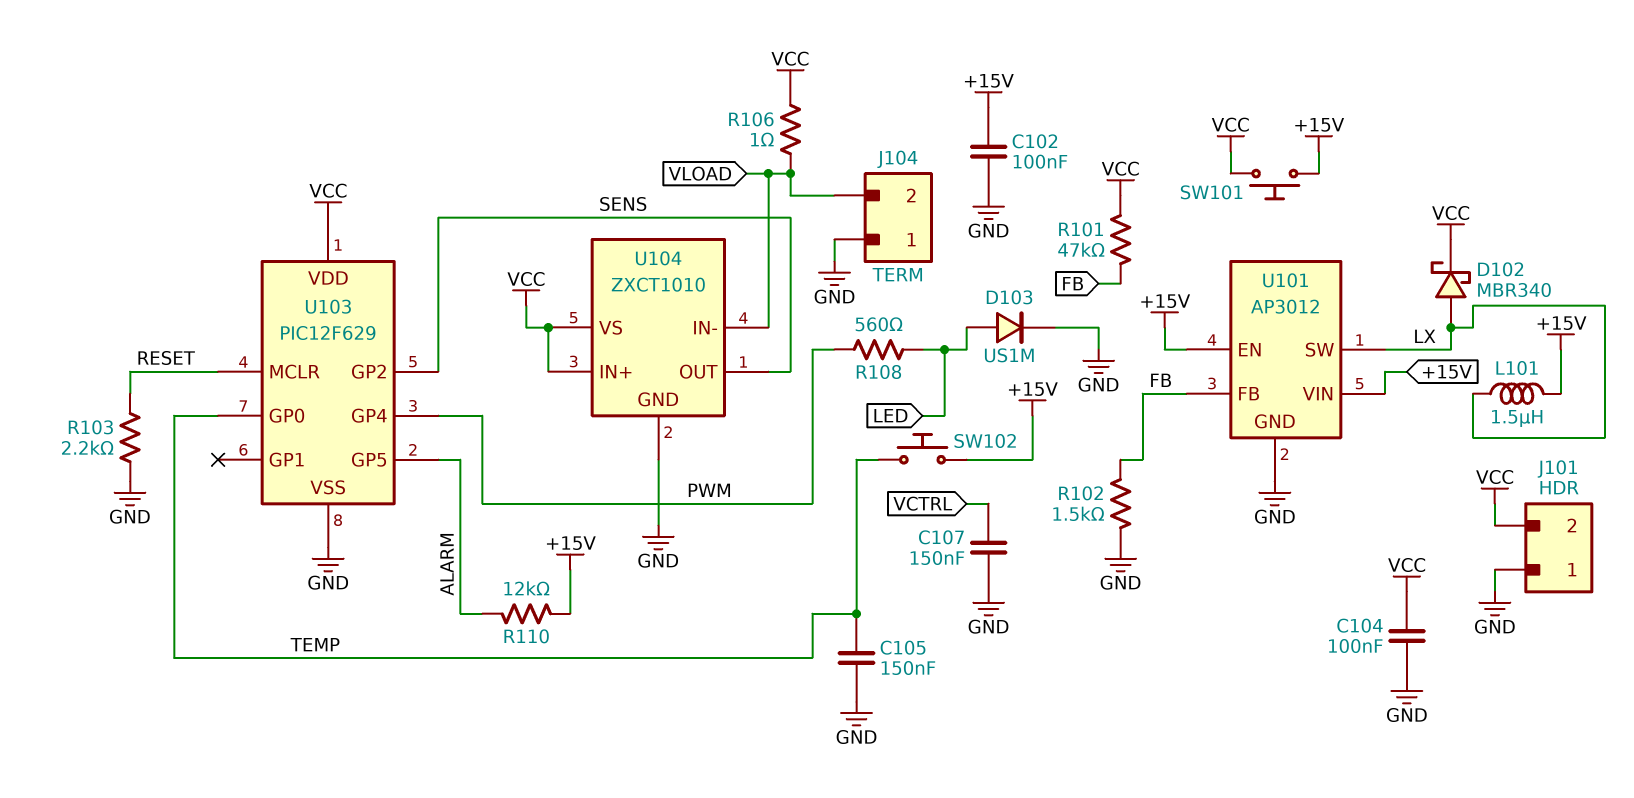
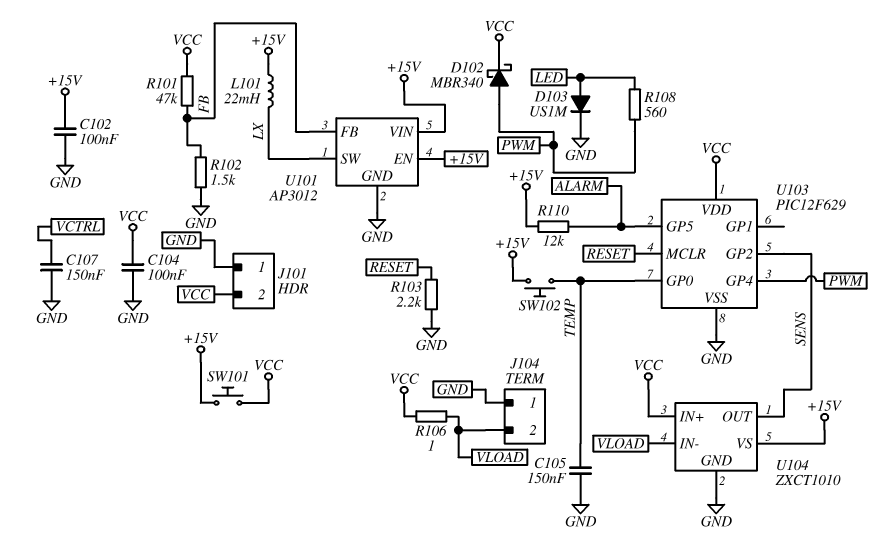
D102: schottky MBR340 (A LX, K VCC) -> schottky MBR340 (A PWM, K VCC)
L101: 1.5uH (+15V, LX) -> 22mH (+15V, LX)
U104 pin VS: VCC -> +15V

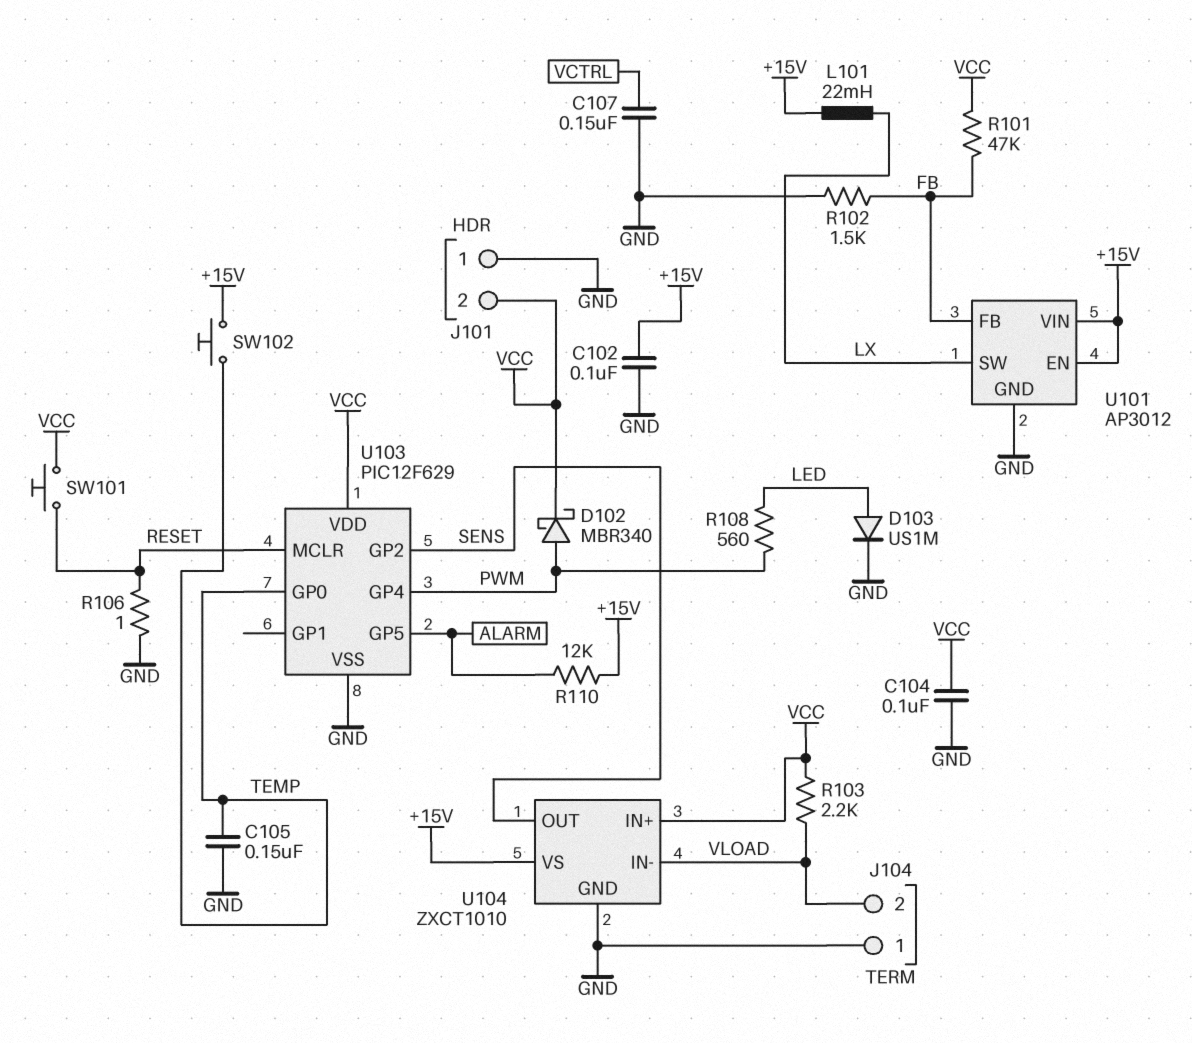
R103: 2.2k (GND, RESET) -> 2.2k (VCC, VLOAD)
R106: 1 (VCC, VLOAD) -> 1 (GND, RESET)
SW101: button (+15V, VCC) -> button (RESET, VCC)

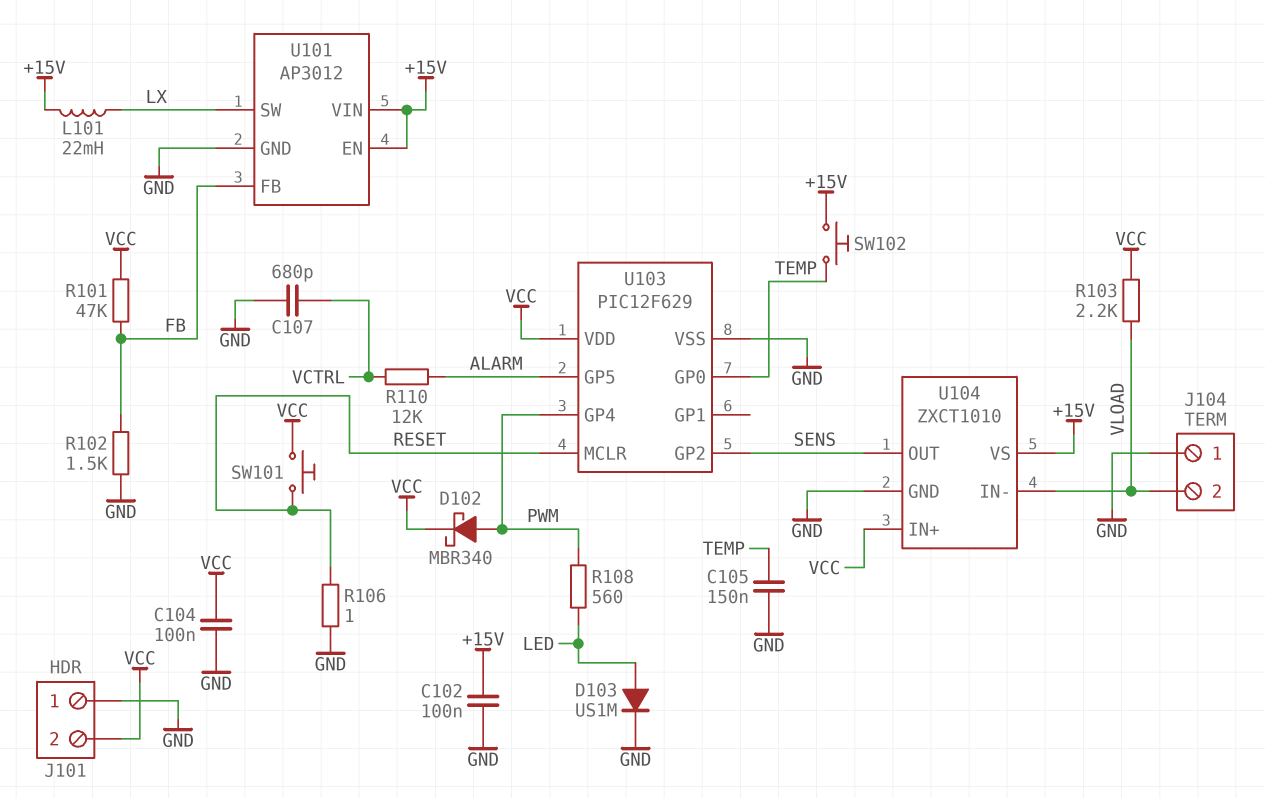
C107: 150nF (GND, VCTRL) -> 680pF (GND, VCTRL)
R110: 12k (+15V, ALARM) -> 12k (ALARM, VCTRL)

